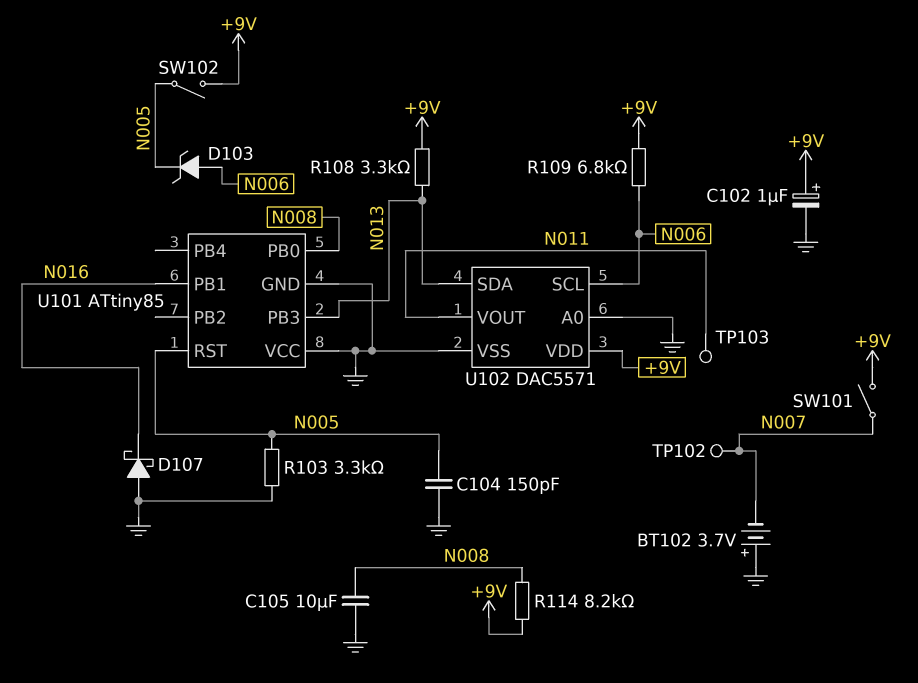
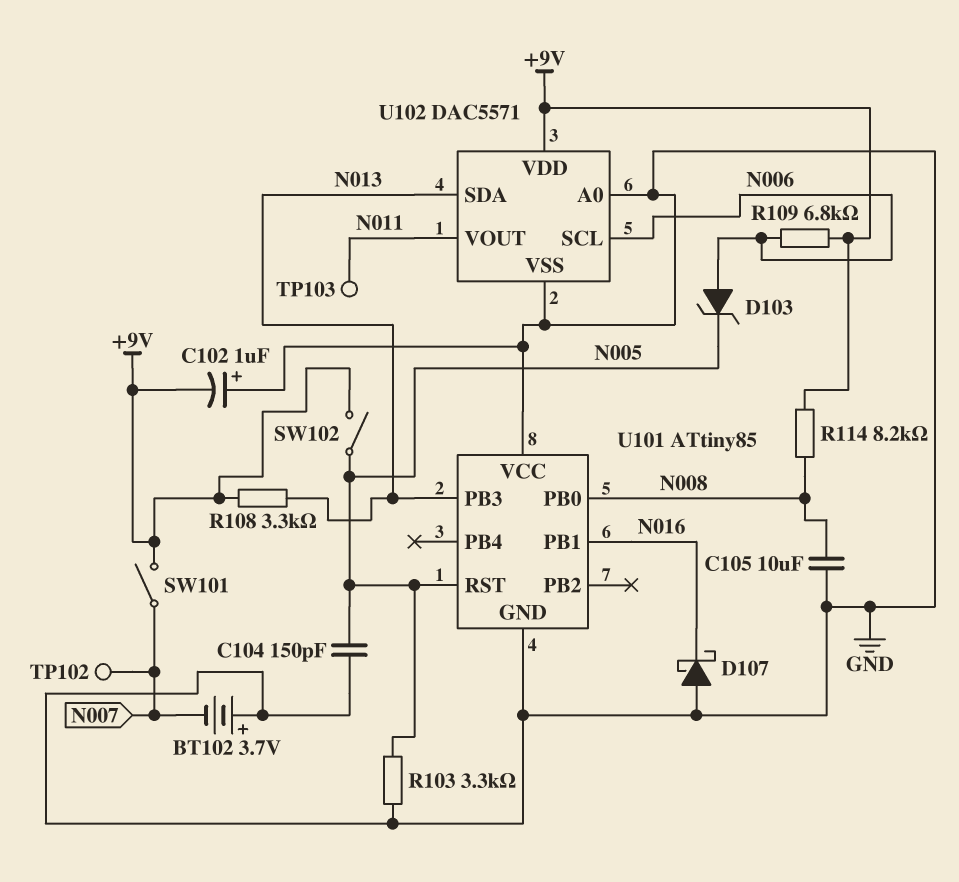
C102: 1uF (plus +9V, minus GND) -> 1uF (plus GND, minus +9V)

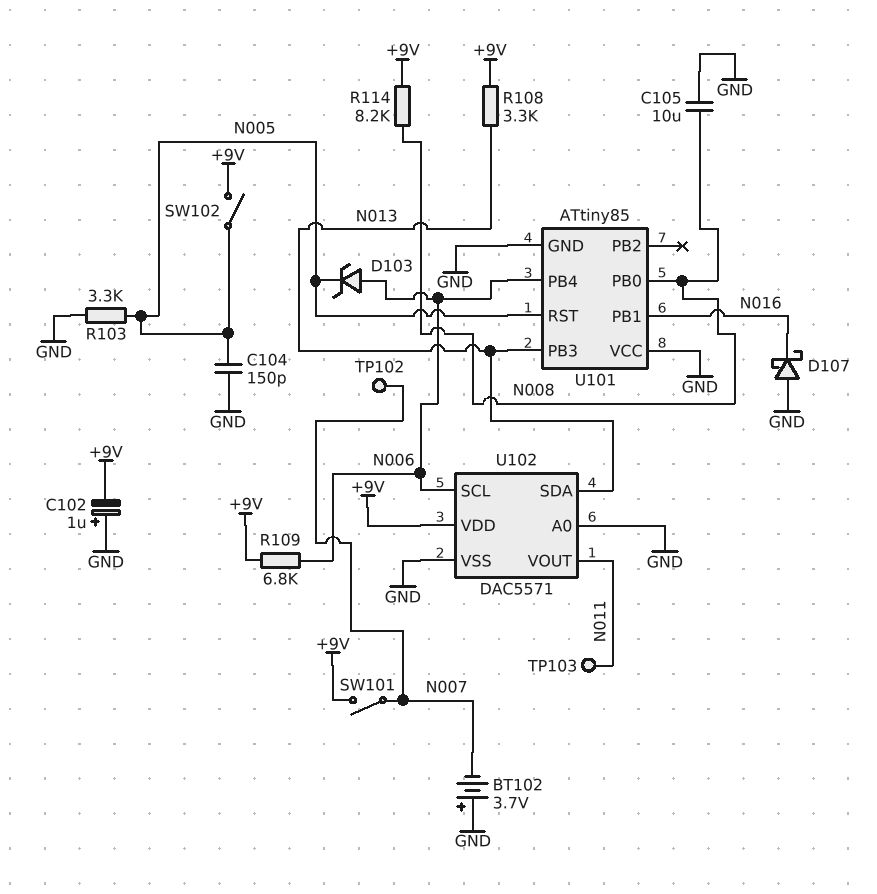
U101 pin PB4: none -> N006

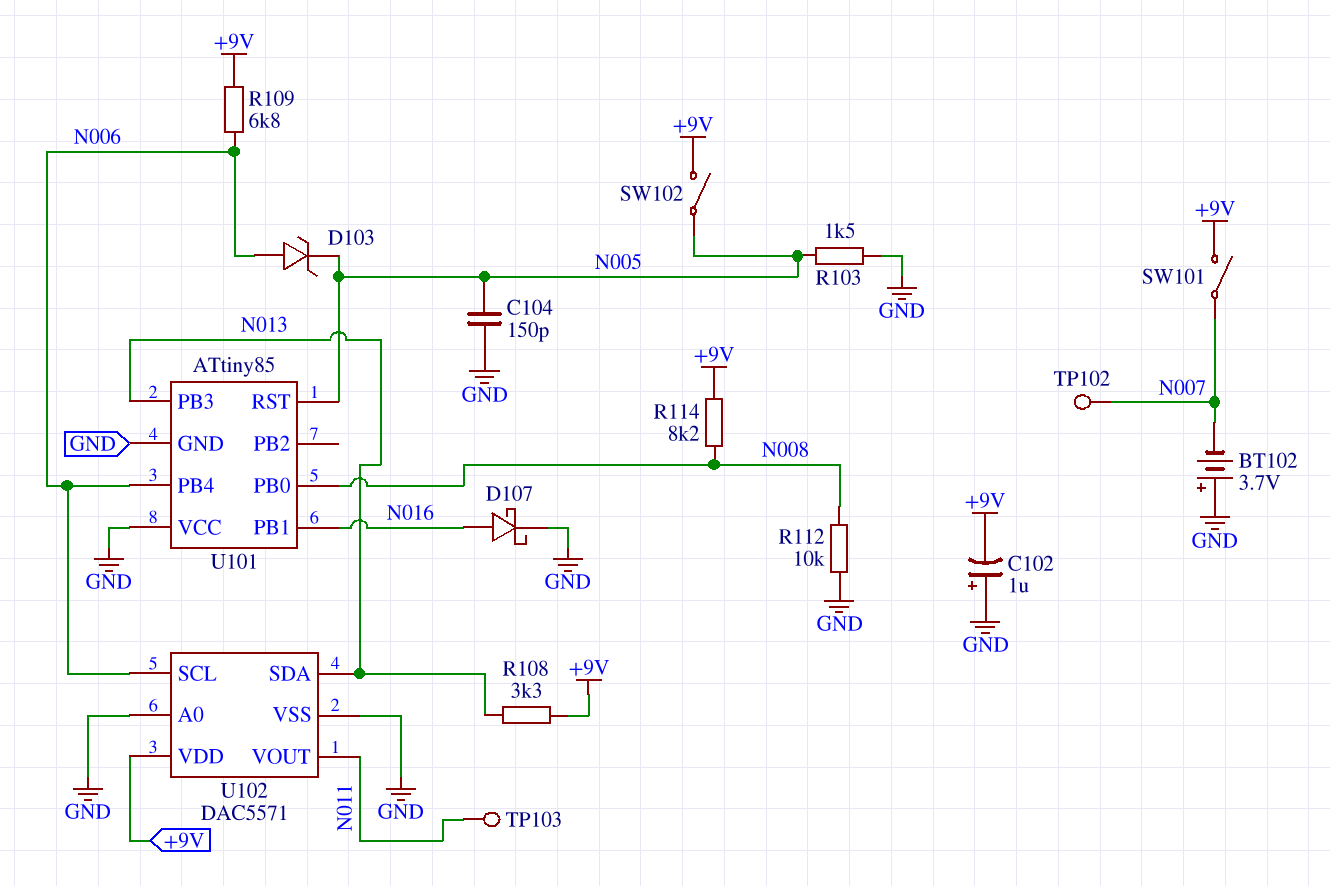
C105: 10uF (GND, N008) -> none
D107: schottky (A GND, K N016) -> schottky (A N016, K GND)
R103: 3.3k (GND, N005) -> 1.5k (GND, N005)
R112: none -> 10k (GND, N008)

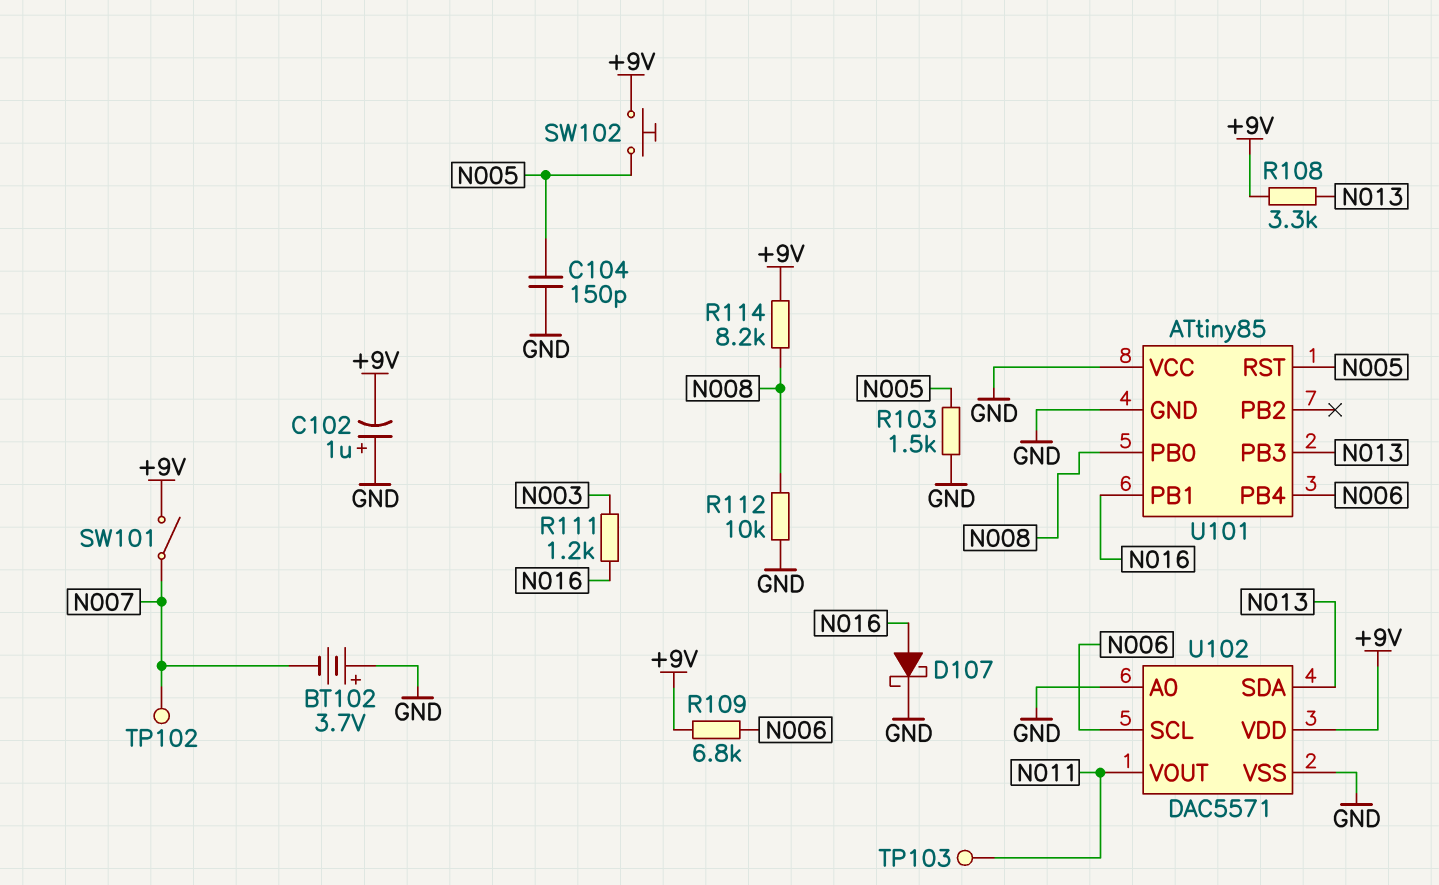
D103: zener (A N006, K N005) -> none
R111: none -> 1.2k (N003, N016)
SW102: switch (+9V, N005) -> button (+9V, N005)

